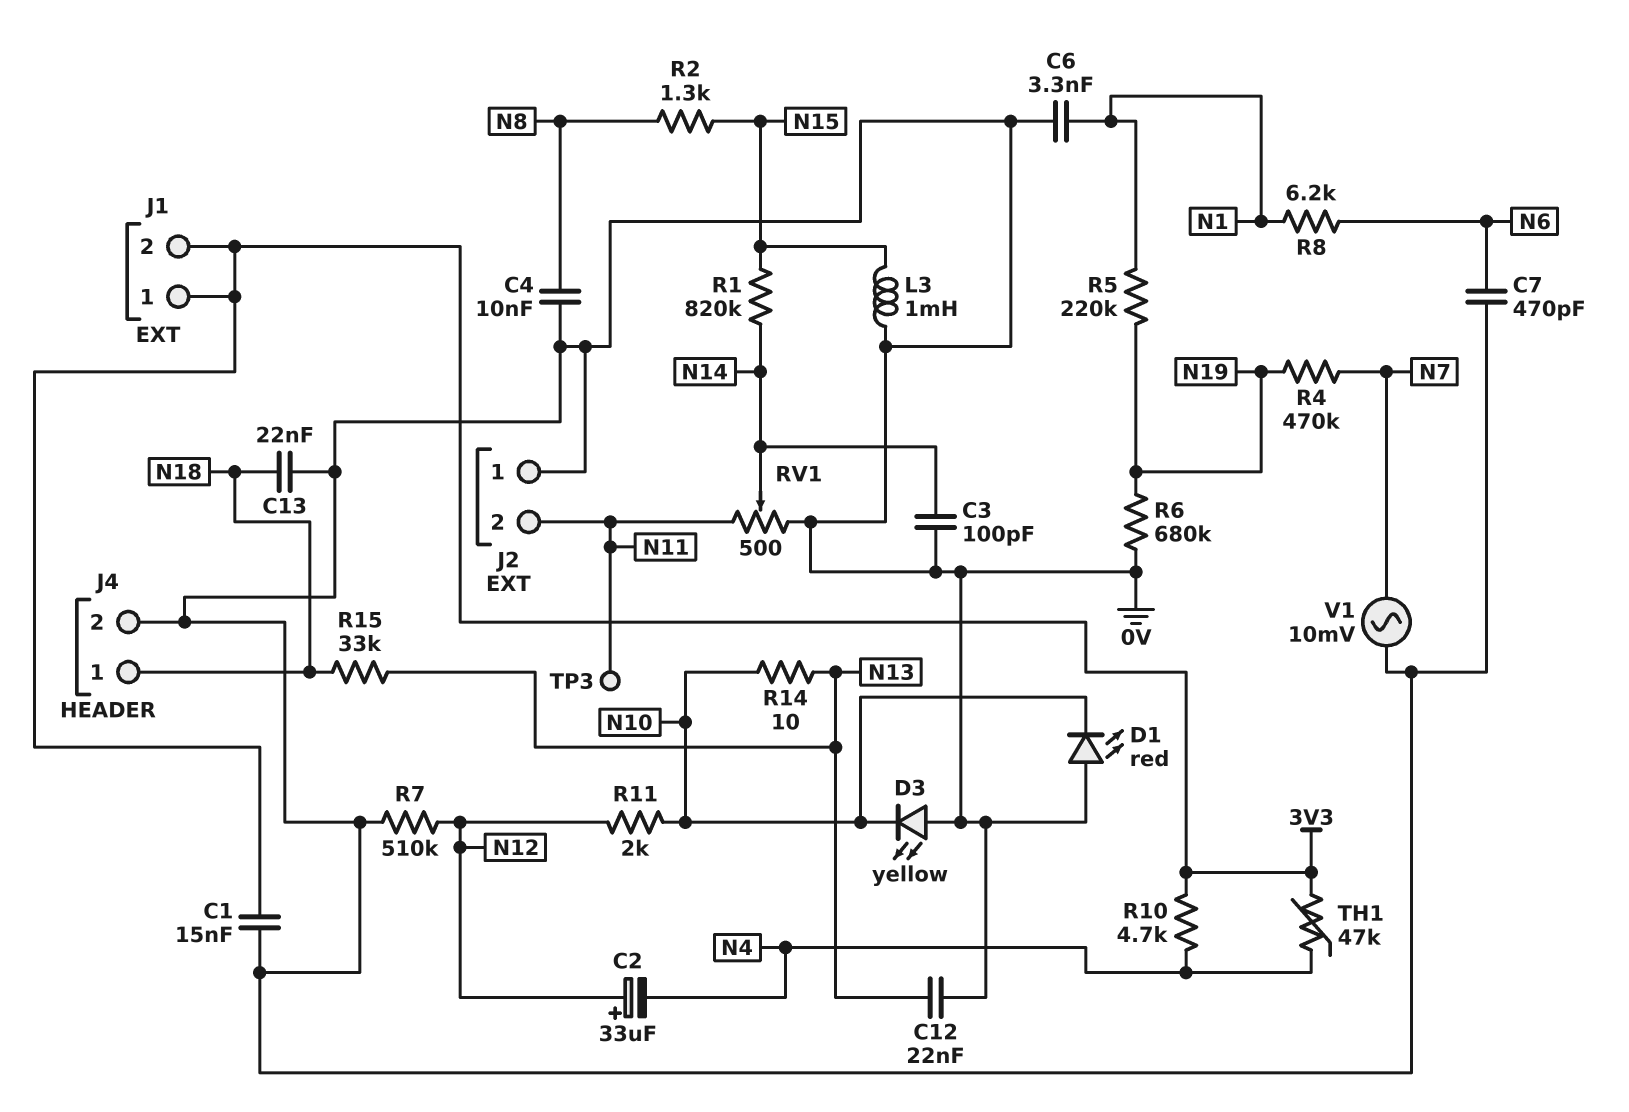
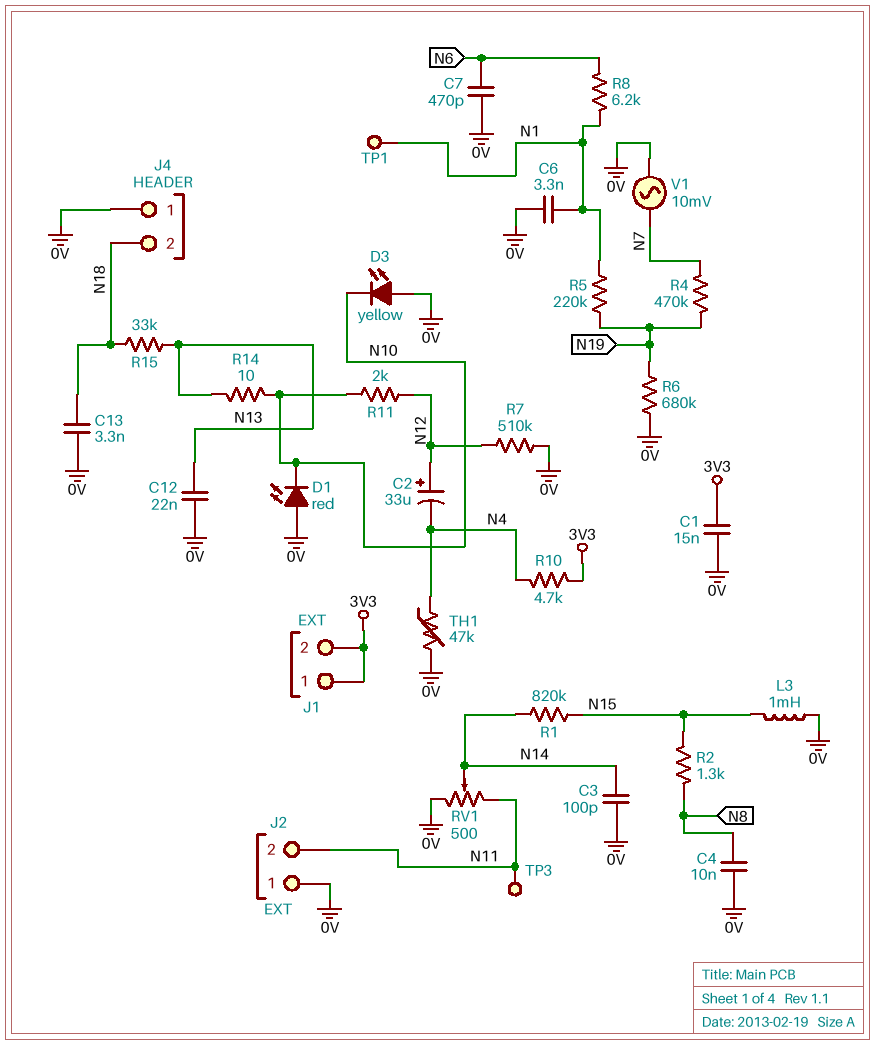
C13: 22nF (0V, N18) -> 3.3nF (0V, N18)
J4 pin 1: N18 -> 0V
J4 pin 2: 0V -> N18
TH1: 47k (3V3, N4) -> 47k (0V, N4)
TP1: none -> test point (N1)

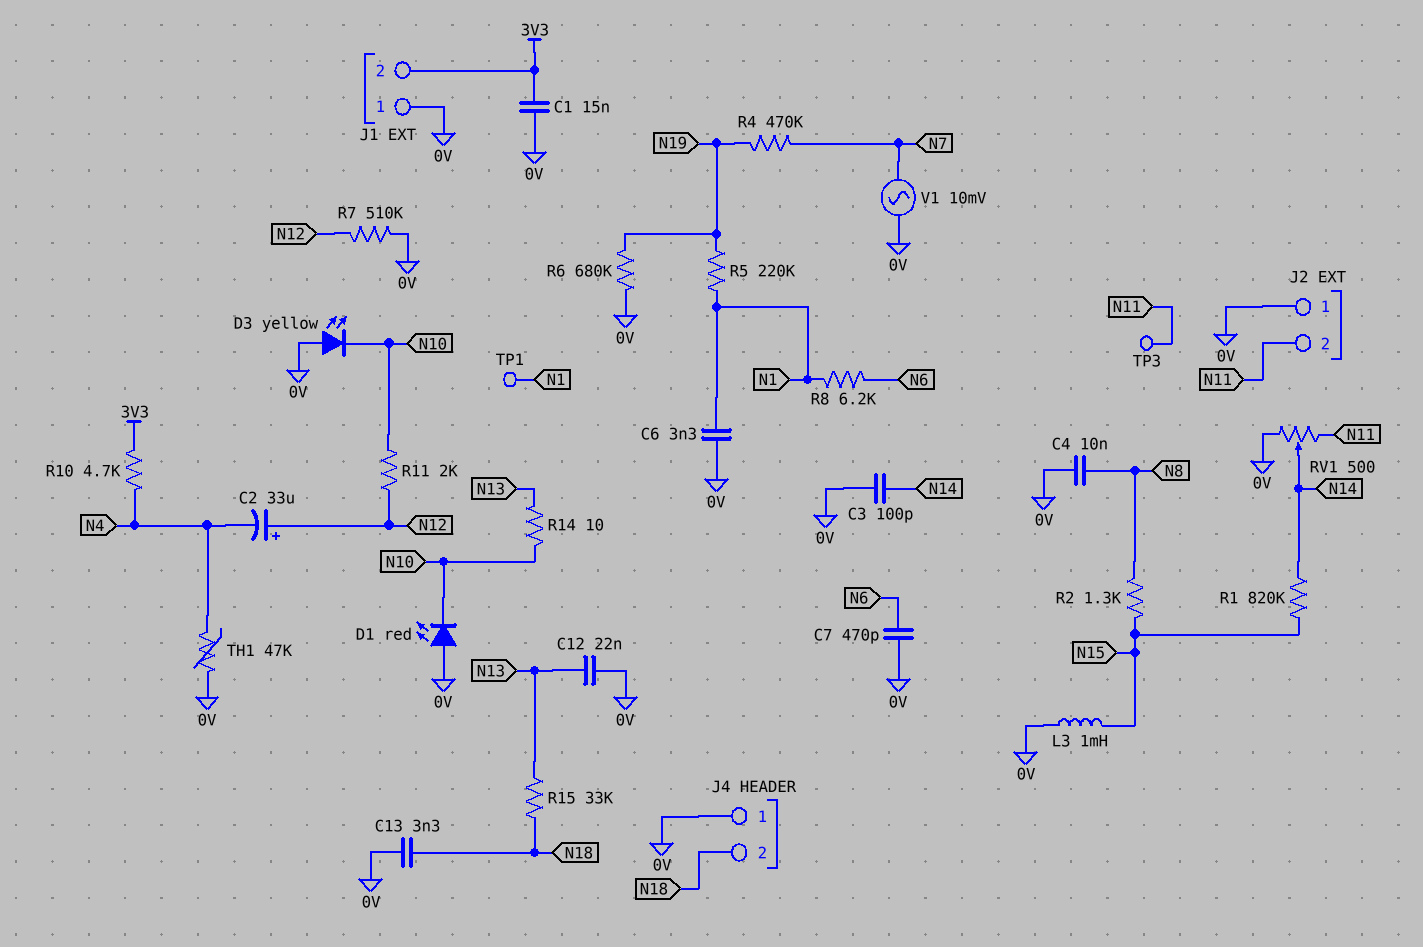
J1 pin 1: 3V3 -> 0V

